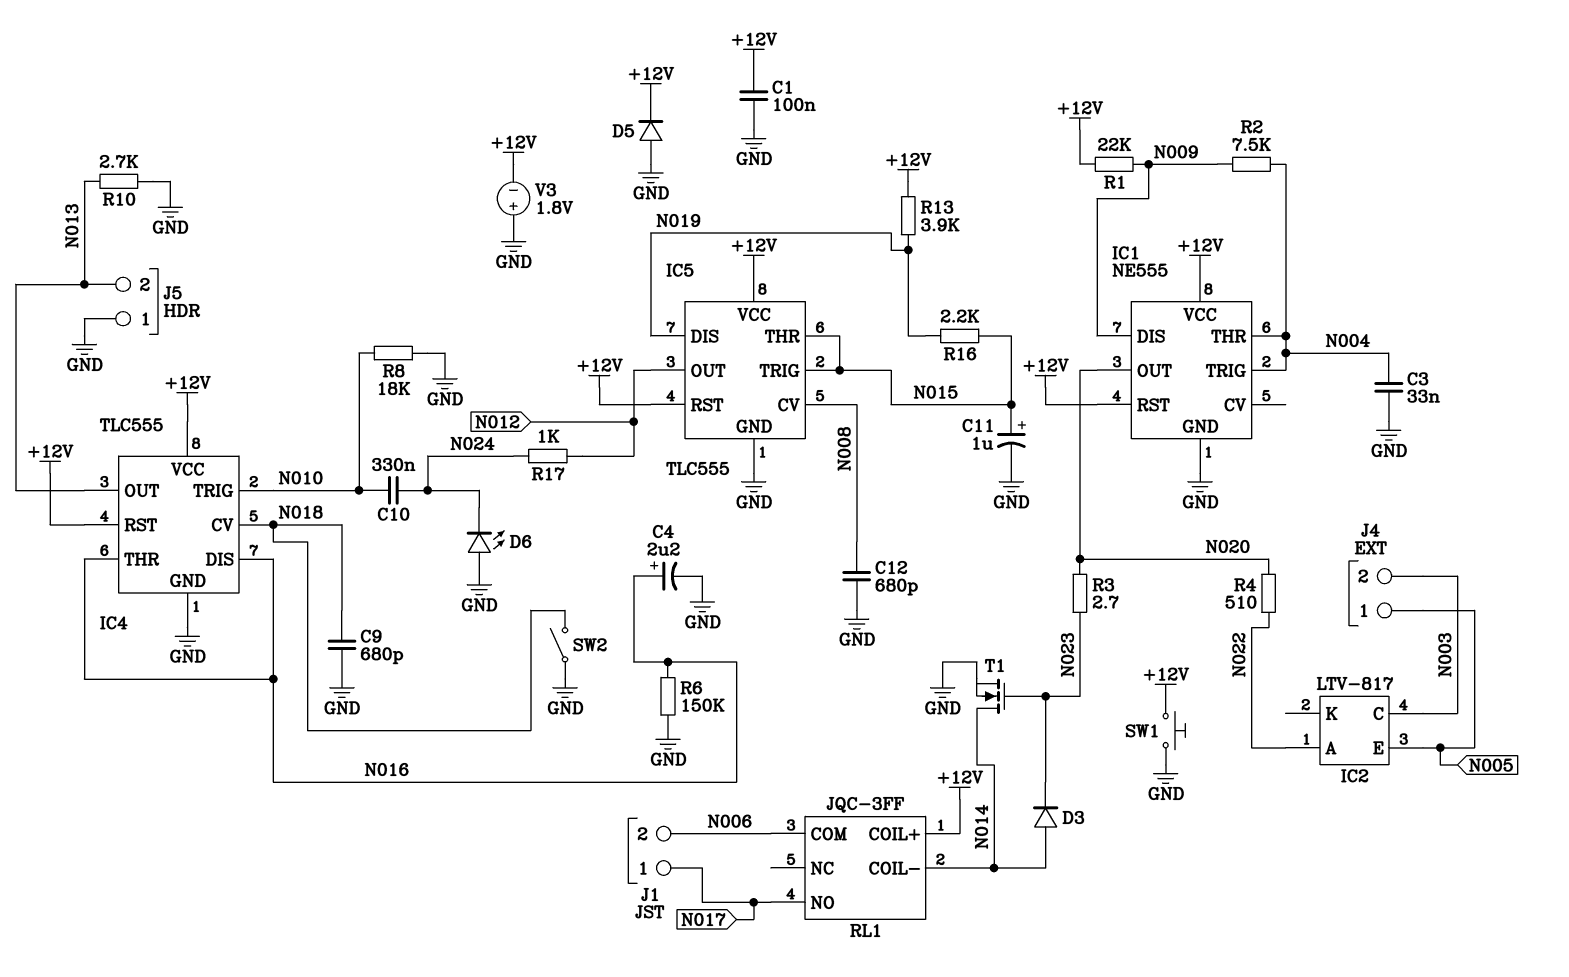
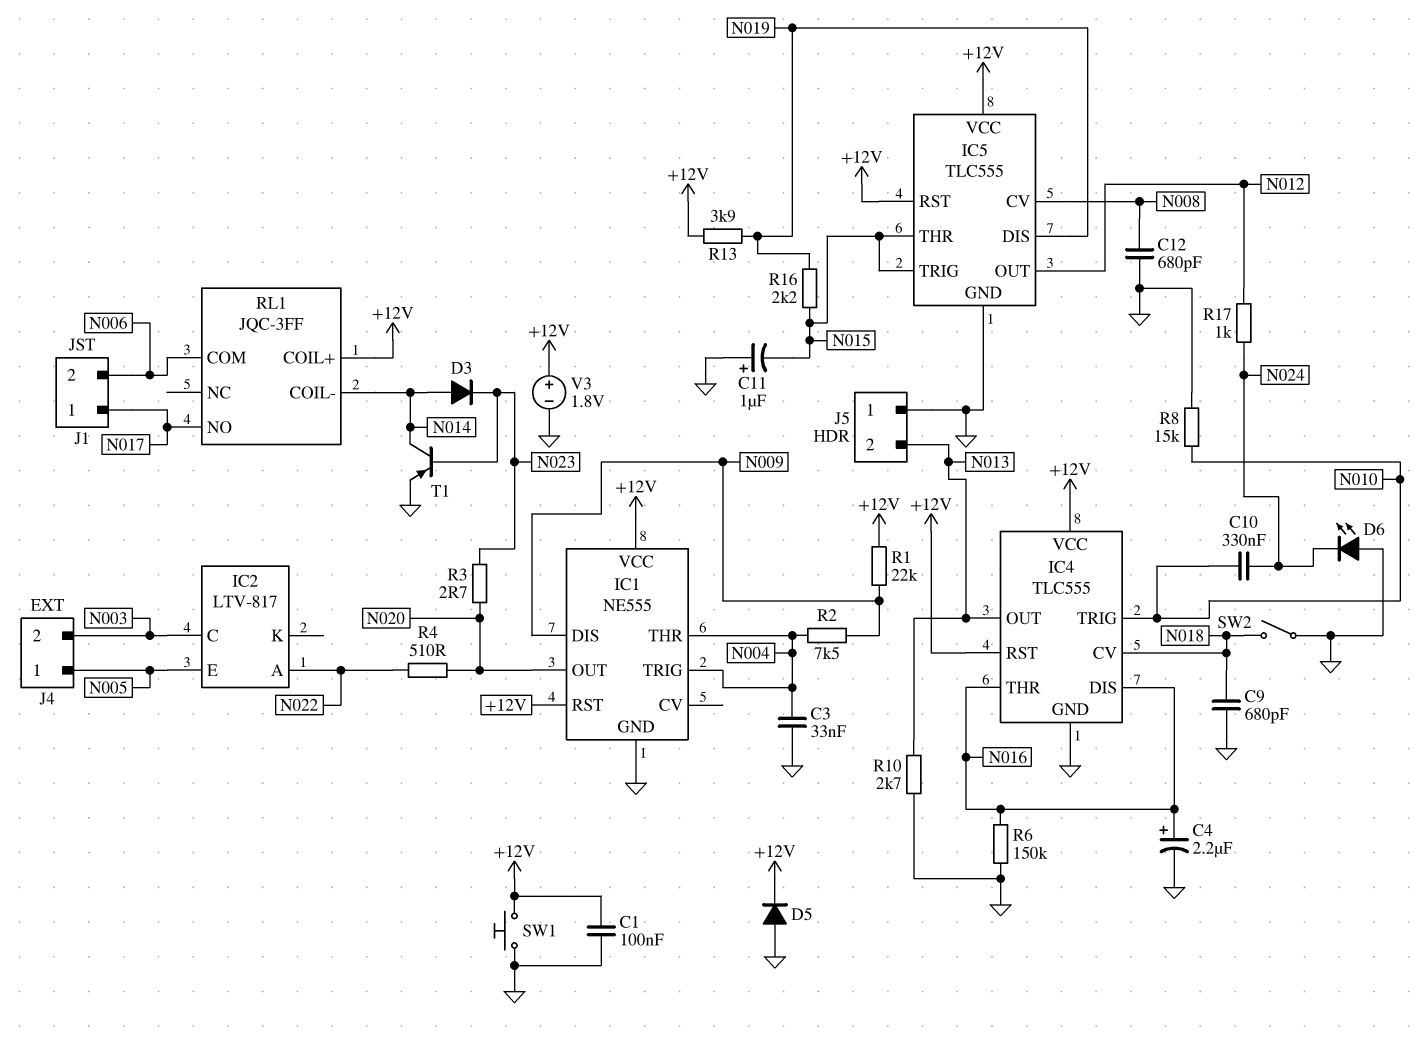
C11: 1uF (plus N015, minus GND) -> 1uF (plus GND, minus N015)
R8: 18k (GND, N010) -> 15k (GND, N010)
T1: NMOS (G N023, D N014, S GND) -> PNP (B N023, C N014, E GND)
V3: 1.8V (plus GND, minus +12V) -> 1.8V (plus +12V, minus GND)

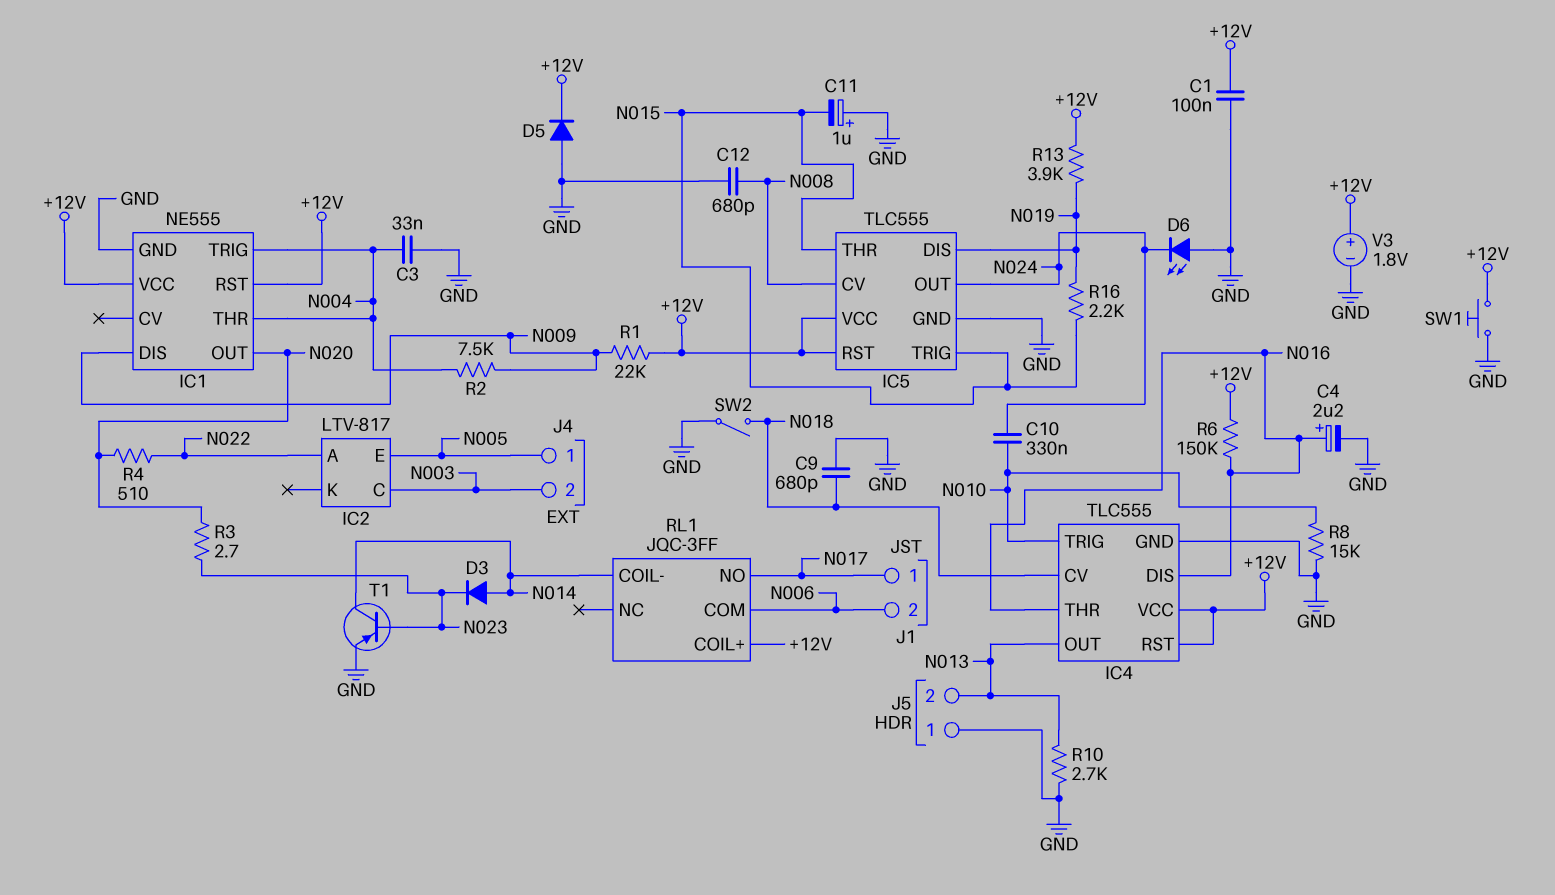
IC5 pin OUT: N012 -> N024
R6: 150k (GND, N016) -> 150k (+12V, N016)
R17: 1k (N012, N024) -> none

